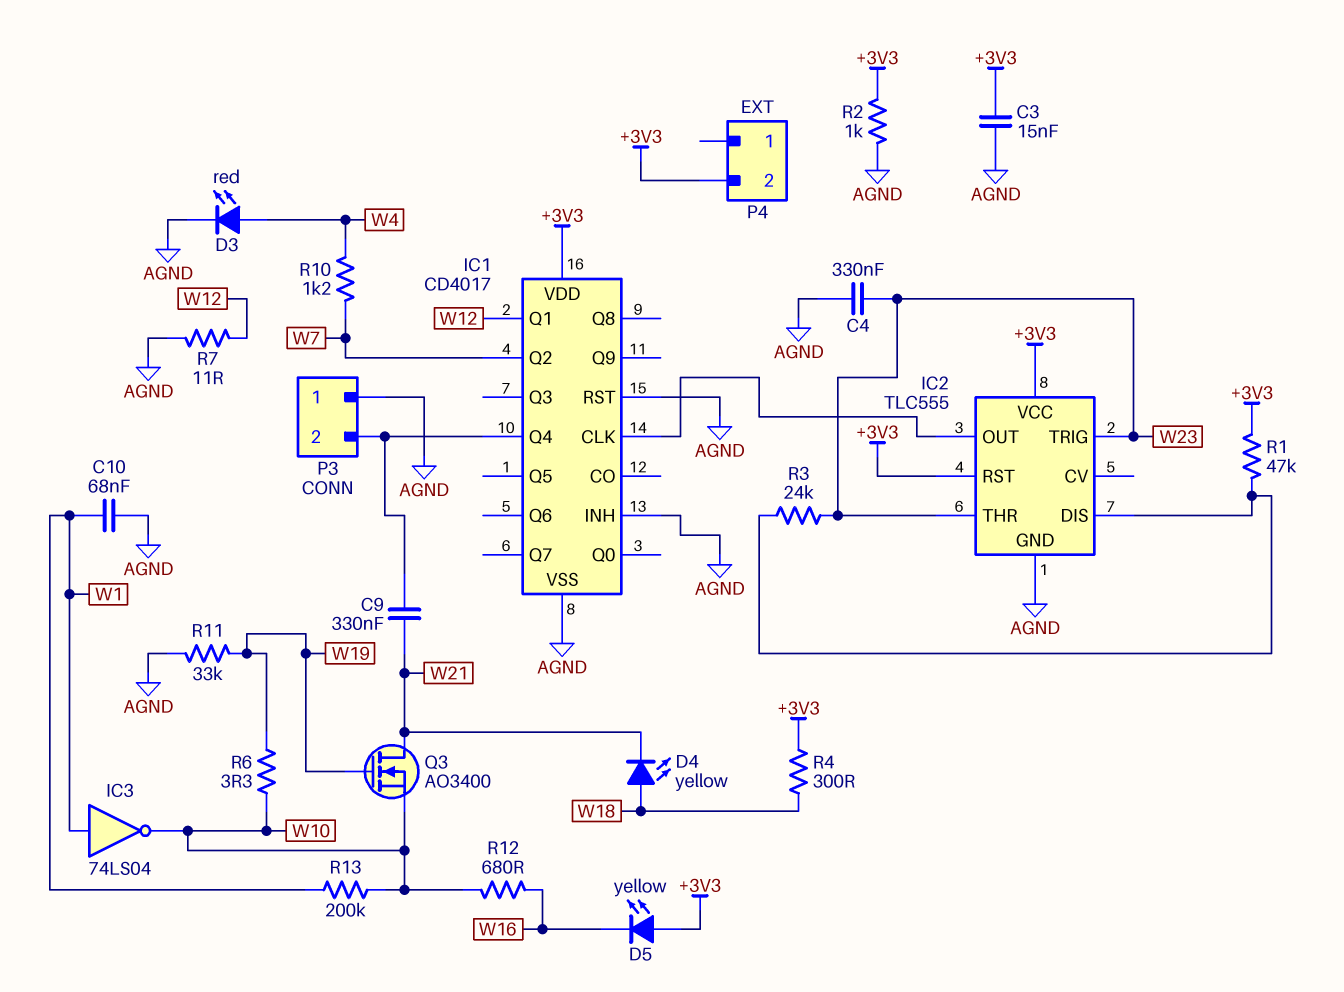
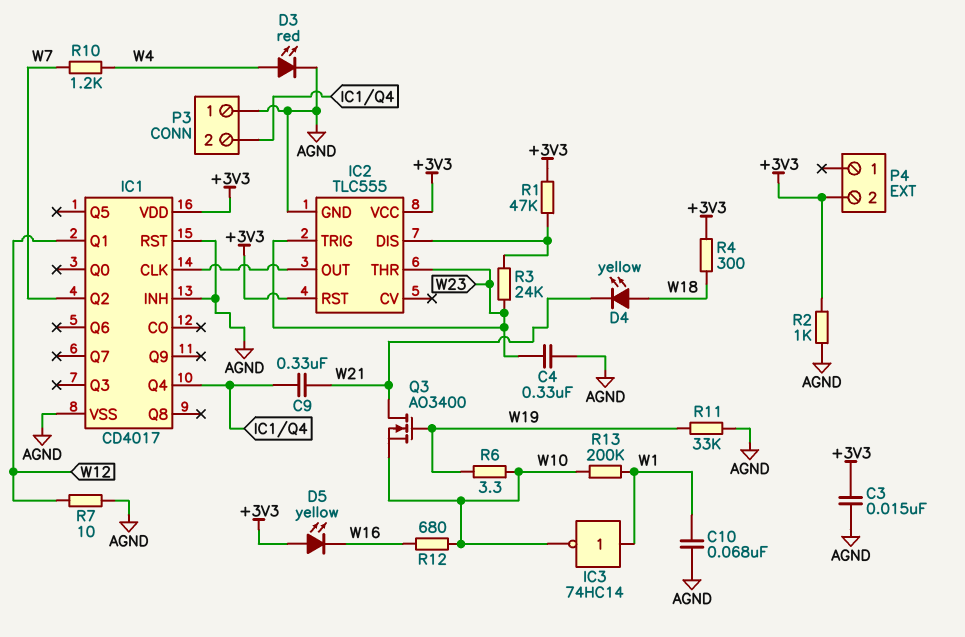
IC3: NOT 74LS04 (in W1, out W10) -> NOT 74HC14 (in W1, out W10)
R7: 11 (AGND, W12) -> 10 (AGND, W12)

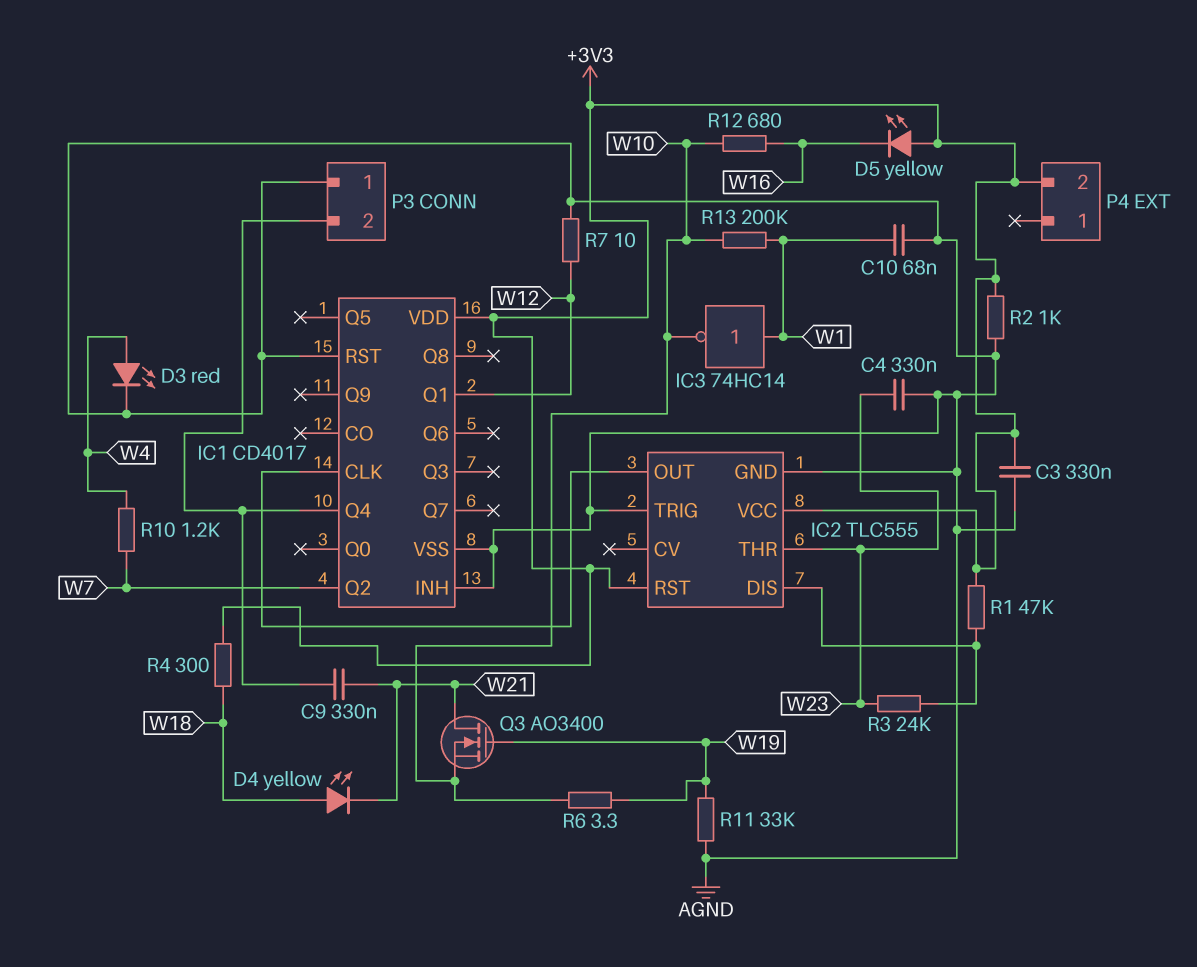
C3: 15nF (+3V3, AGND) -> 330nF (+3V3, AGND)
IC2 pin TRIG: W23 -> AGND

